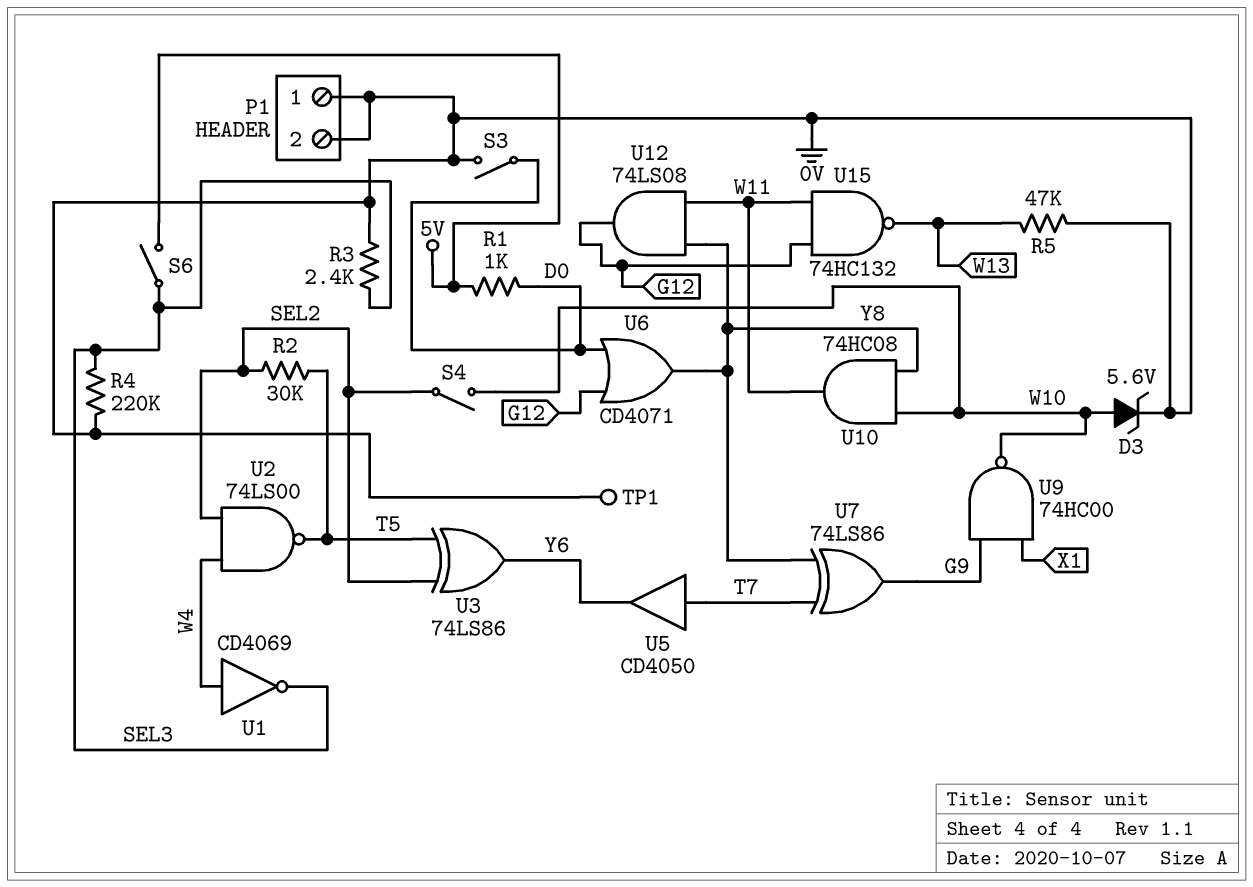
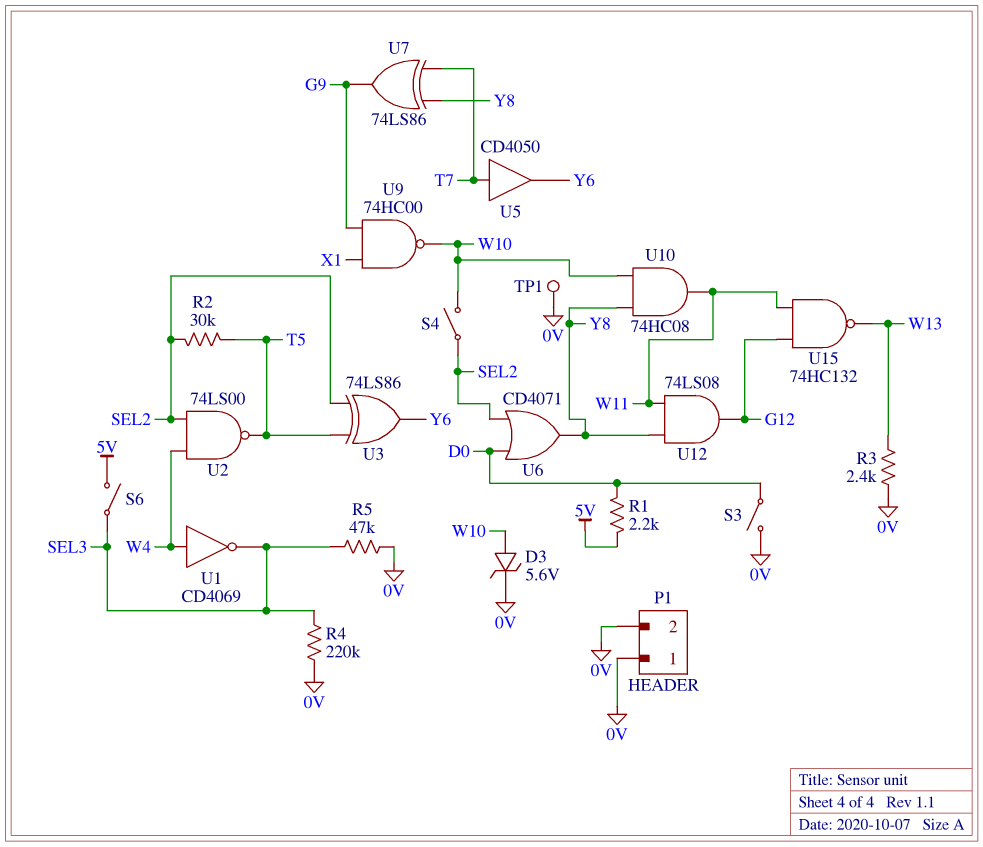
R1: 1k (5V, D0) -> 2.2k (5V, D0)
R3: 2.4k (0V, SEL3) -> 2.4k (0V, W13)
R5: 47k (0V, W13) -> 47k (0V, SEL3)
U6: OR CD4071 (in D0, in G12, out Y8) -> OR CD4071 (in D0, in SEL2, out Y8)

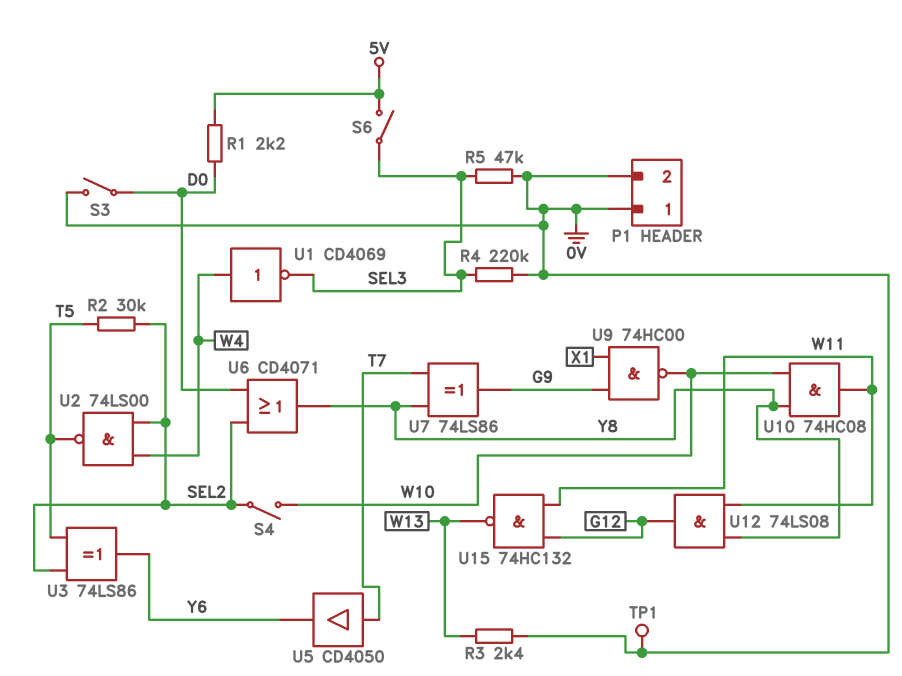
D3: zener 5.6V (A W10, K 0V) -> none

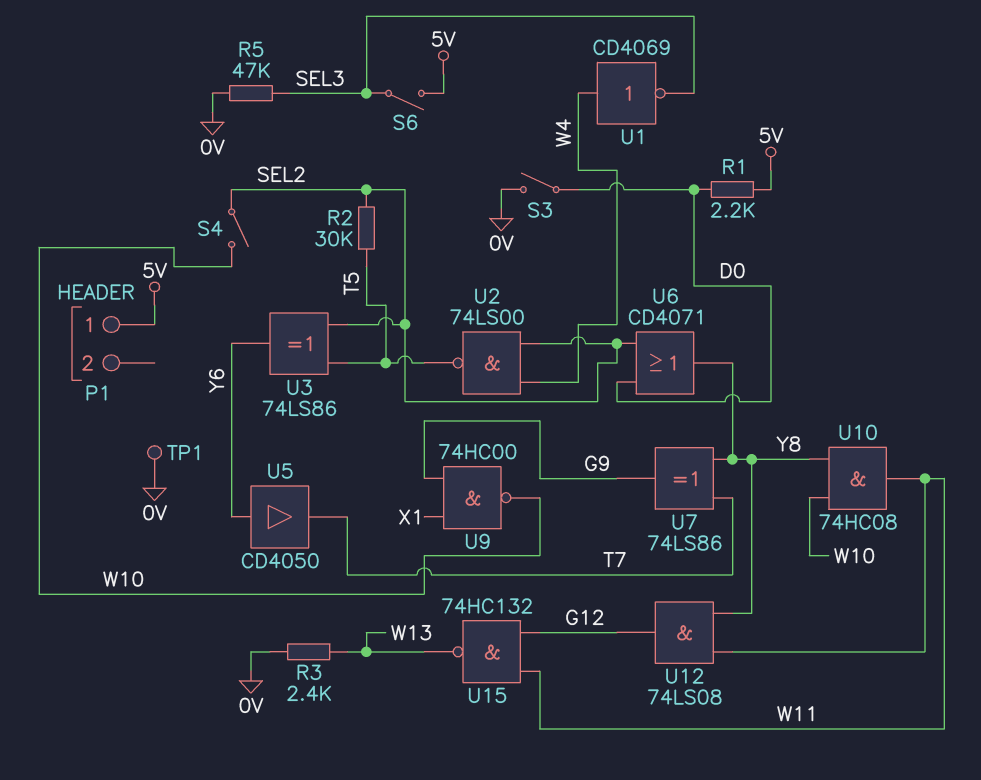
P1 pin 1: 0V -> 5V
P1 pin 2: 0V -> none
R4: 220k (0V, SEL3) -> none
U5: buffer CD4050 (in T7, out Y6) -> buffer CD4050 (in Y6, out T7)

